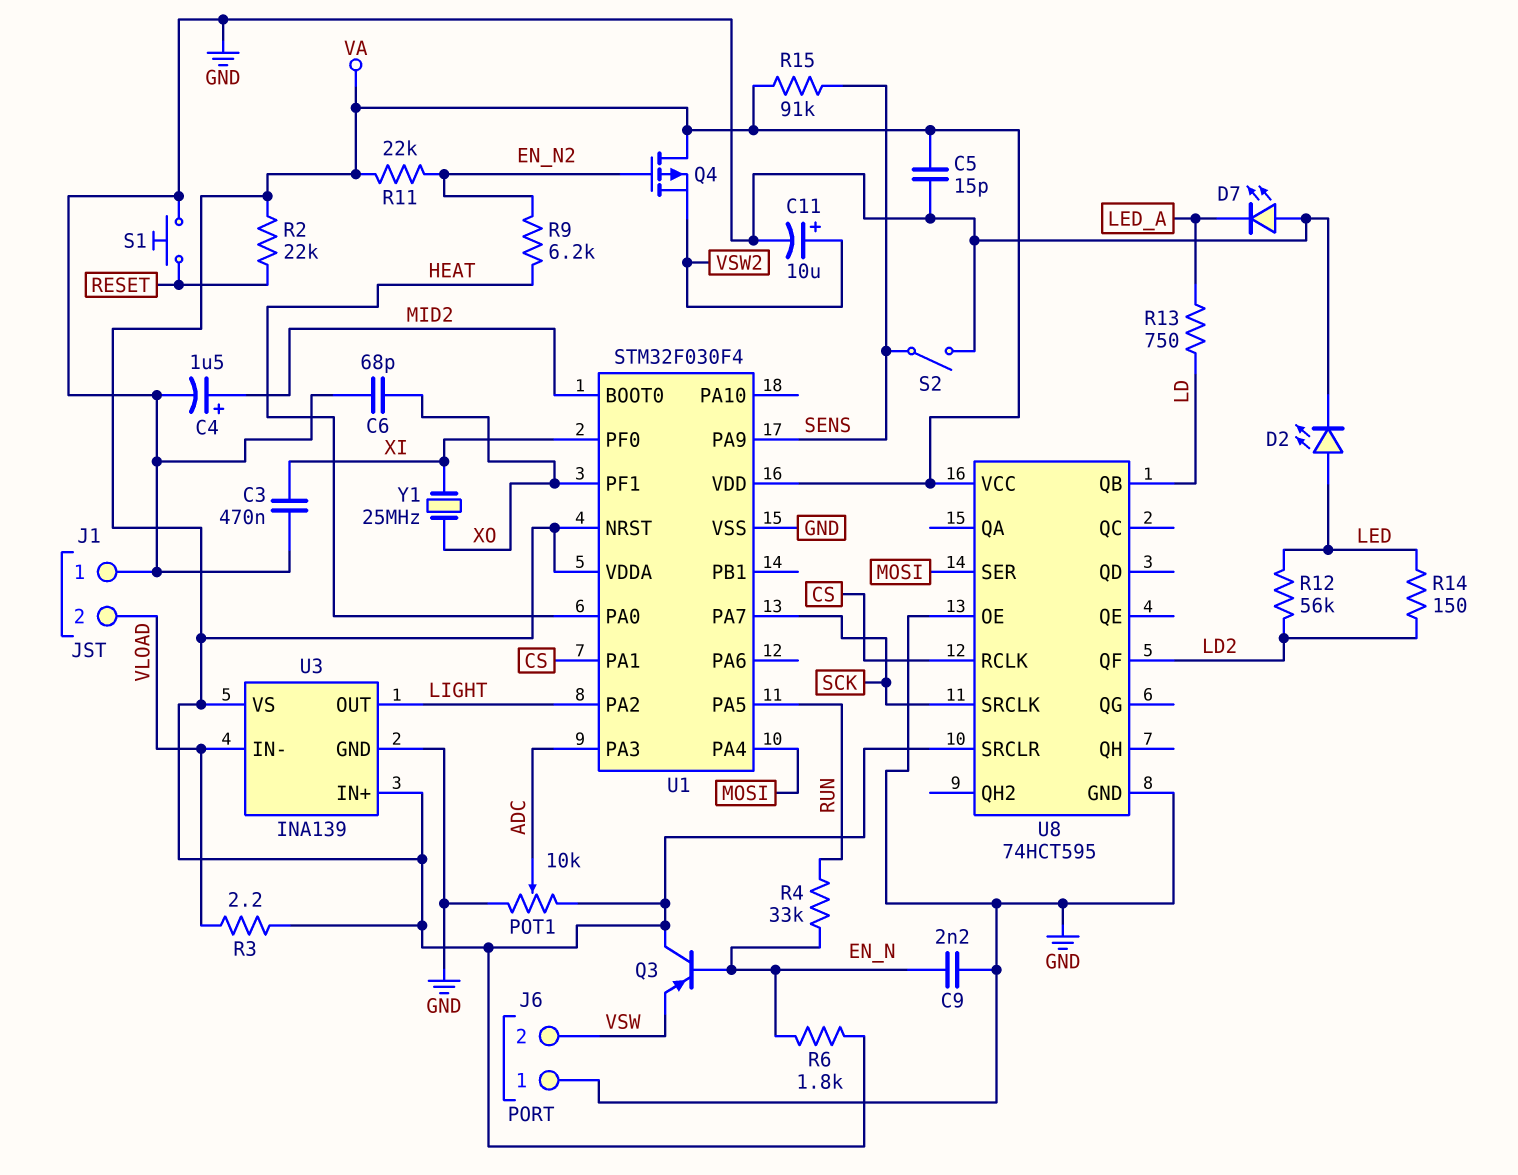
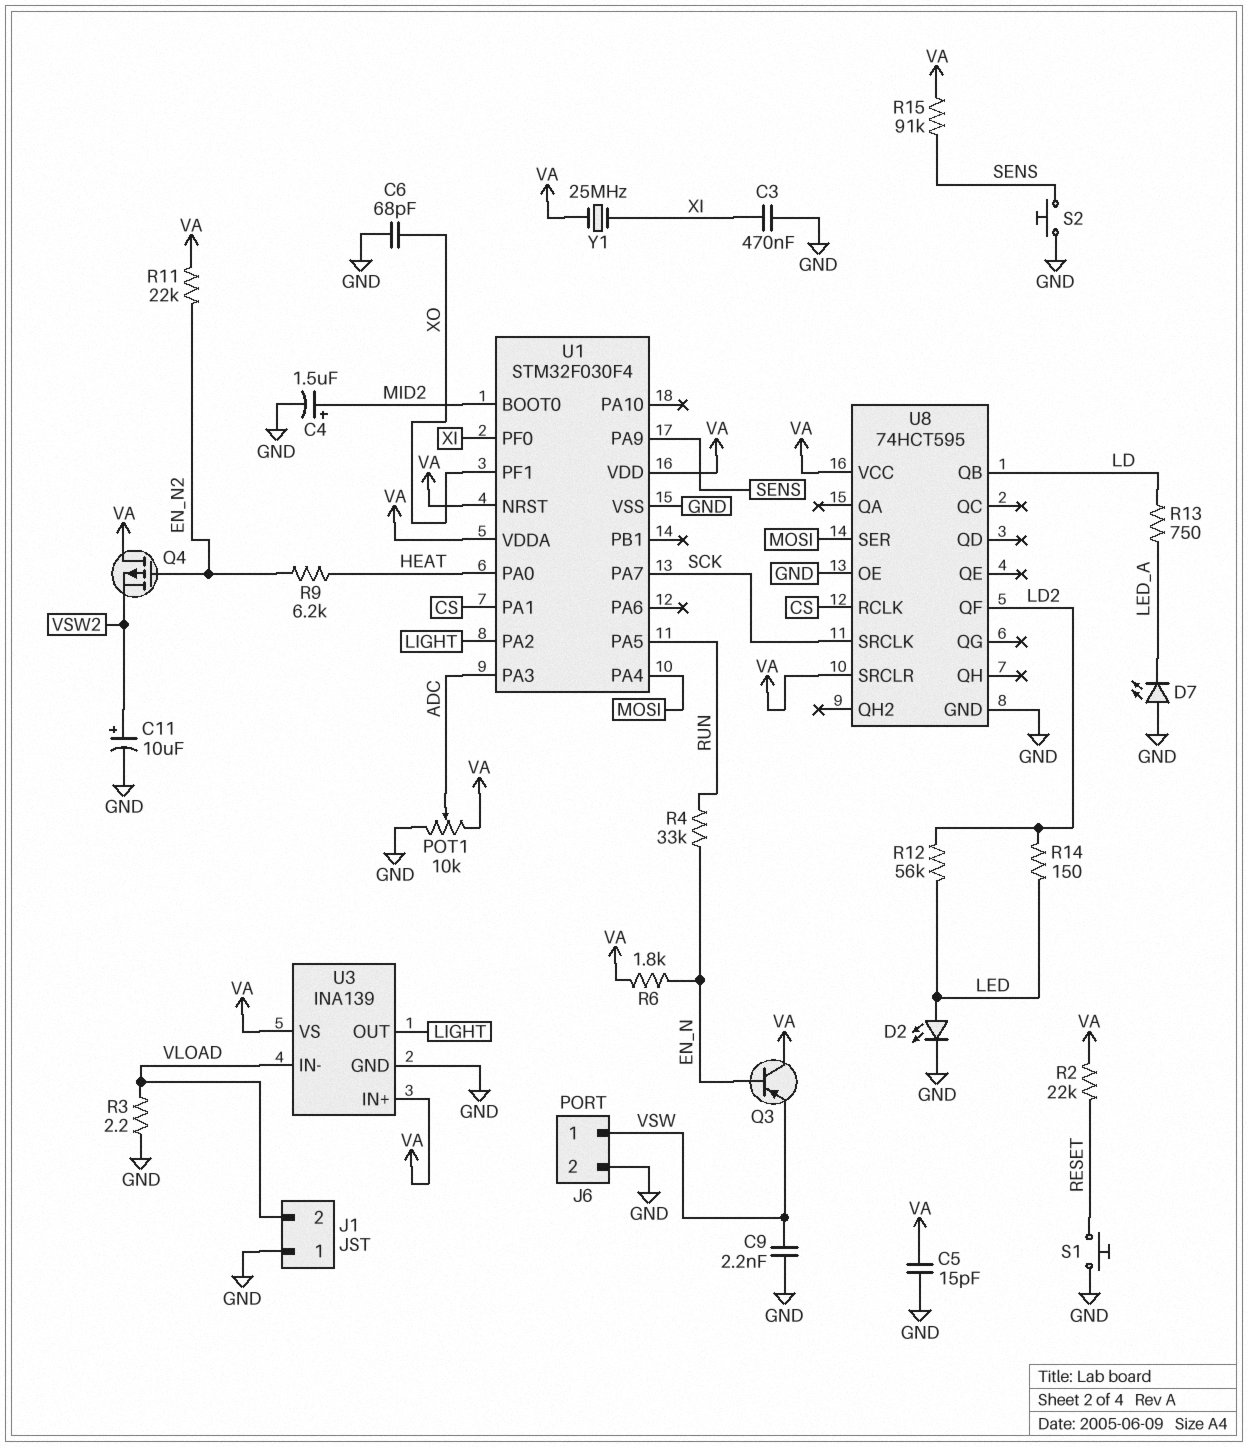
C9: 2.2nF (EN_N, GND) -> 2.2nF (GND, VSW)
J6 pin 1: GND -> VSW
J6 pin 2: VSW -> GND
R3: 2.2 (VA, VLOAD) -> 2.2 (GND, VLOAD)
S2: switch (GND, SENS) -> button (GND, SENS)
Y1: 25MHz (XI, XO) -> 25MHz (VA, XI)

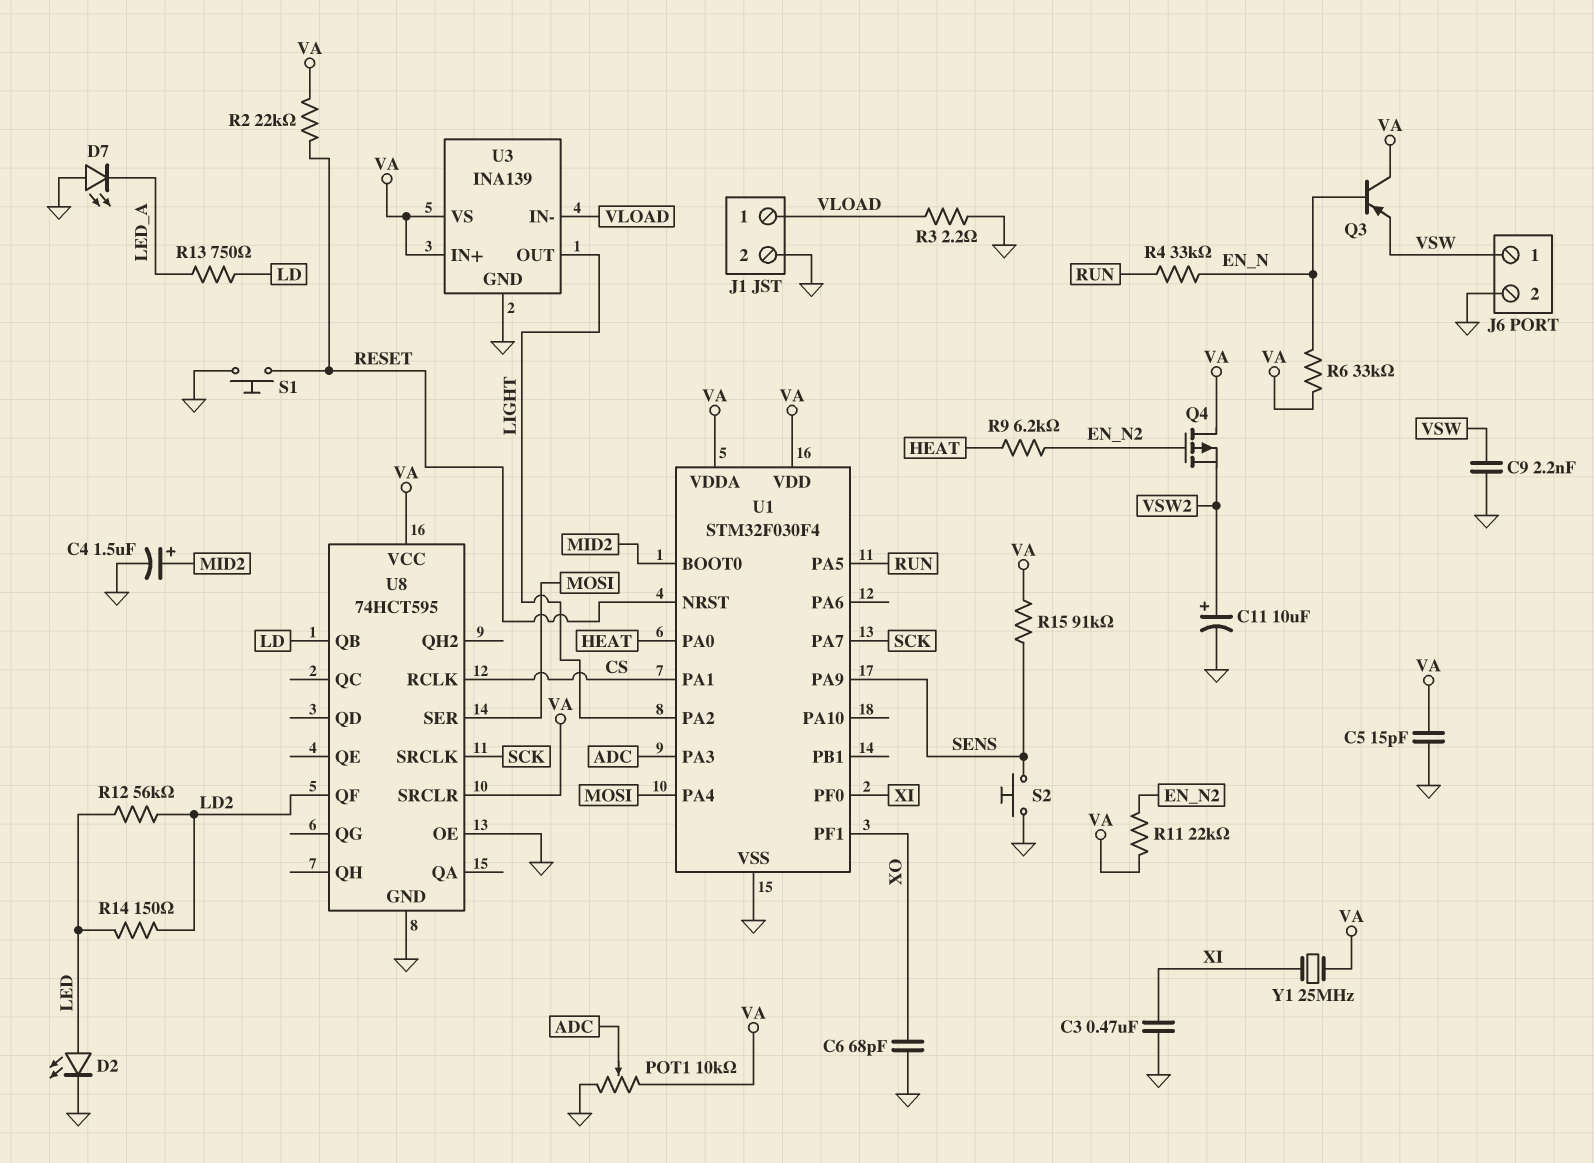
J1 pin 1: GND -> VLOAD
J1 pin 2: VLOAD -> GND
R6: 1.8k (EN_N, VA) -> 33k (EN_N, VA)
U1 pin NRST: VA -> RESET

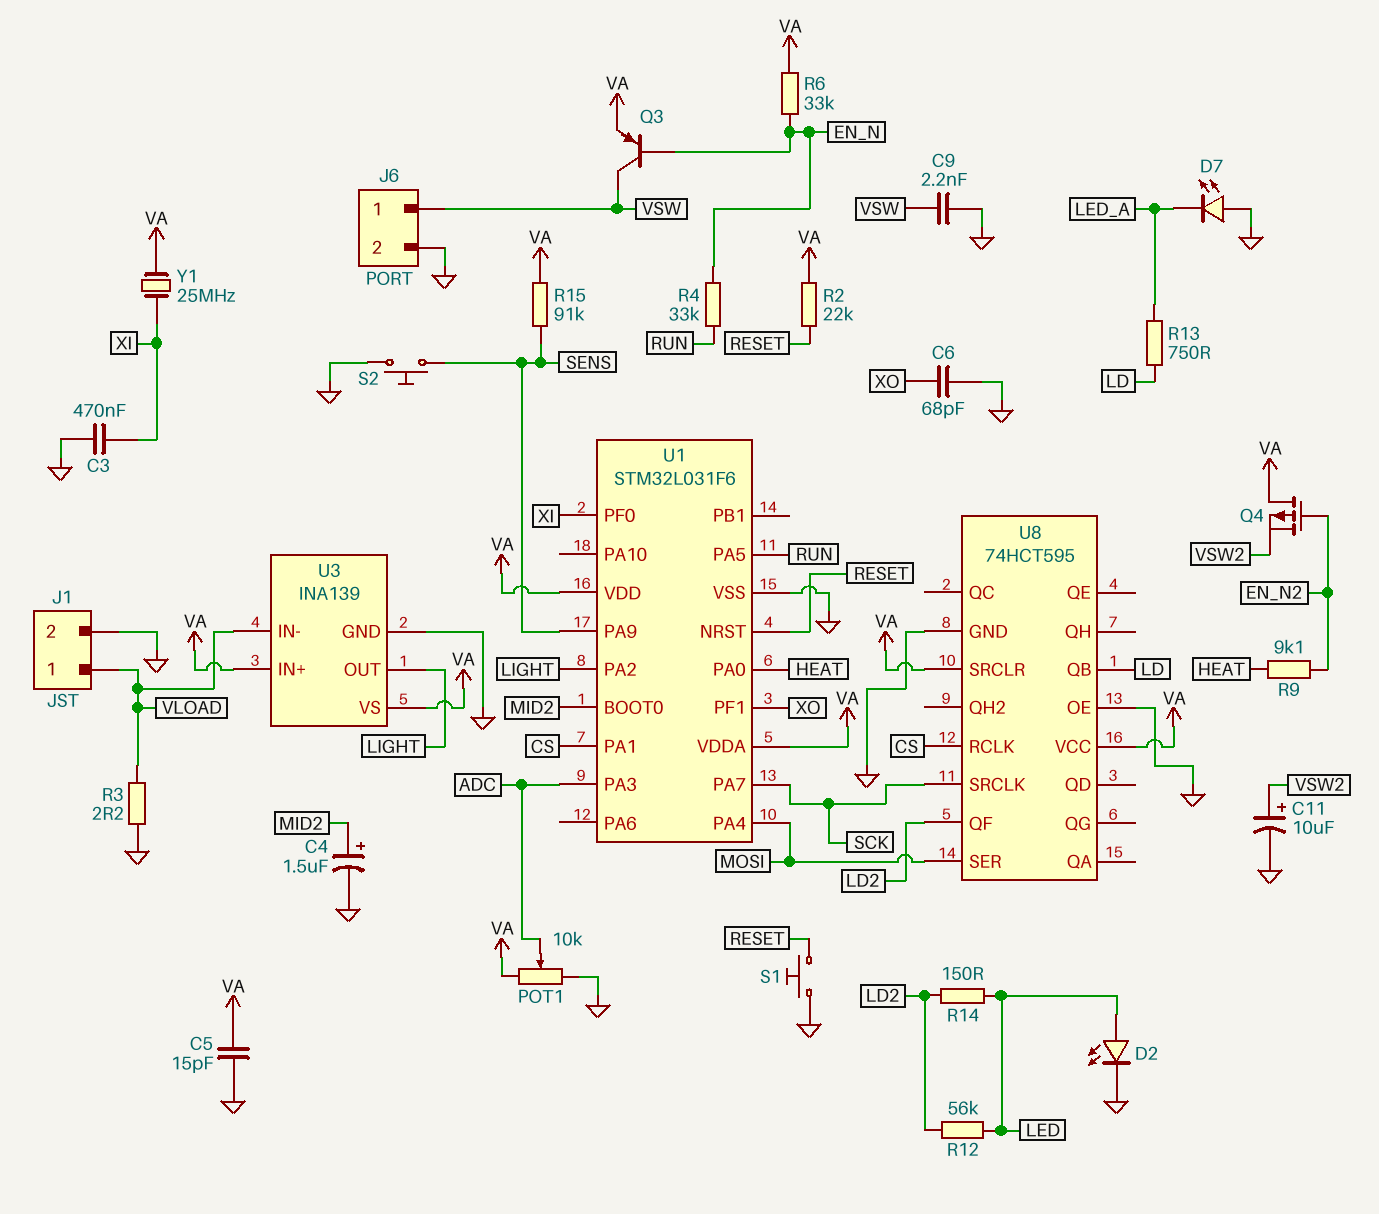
Q3: PNP (B EN_N, C VA, E VSW) -> PNP (B EN_N, C VSW, E VA)
R9: 6.2k (EN_N2, HEAT) -> 9.1k (EN_N2, HEAT)
R11: 22k (EN_N2, VA) -> none
U1: STM32F030F4 -> STM32L031F6

